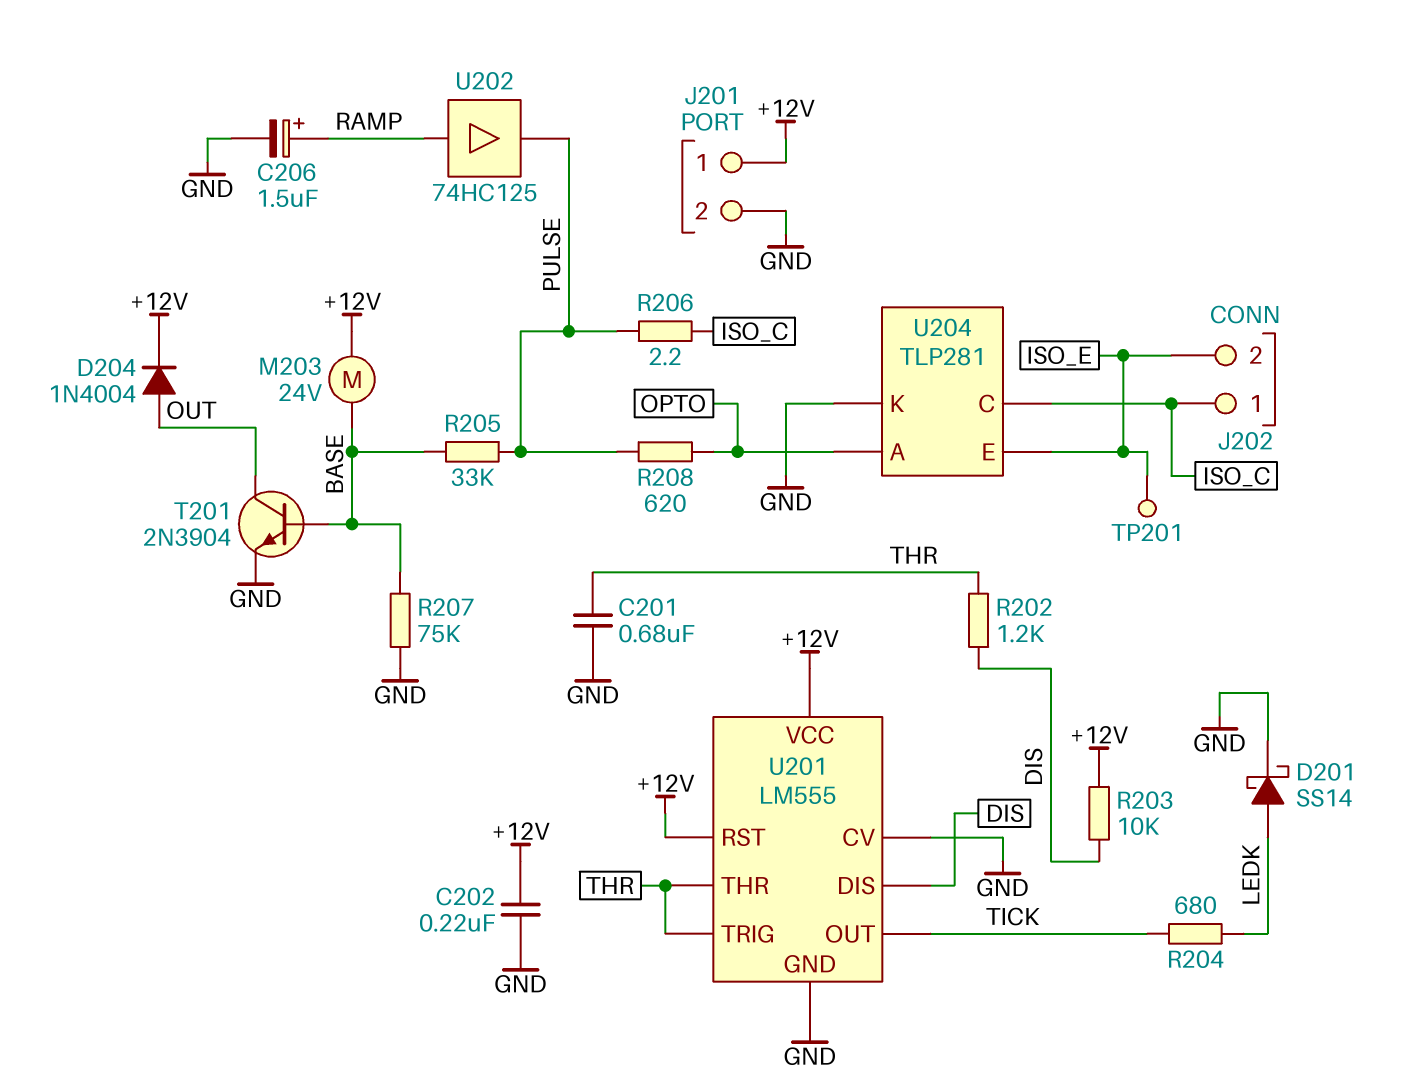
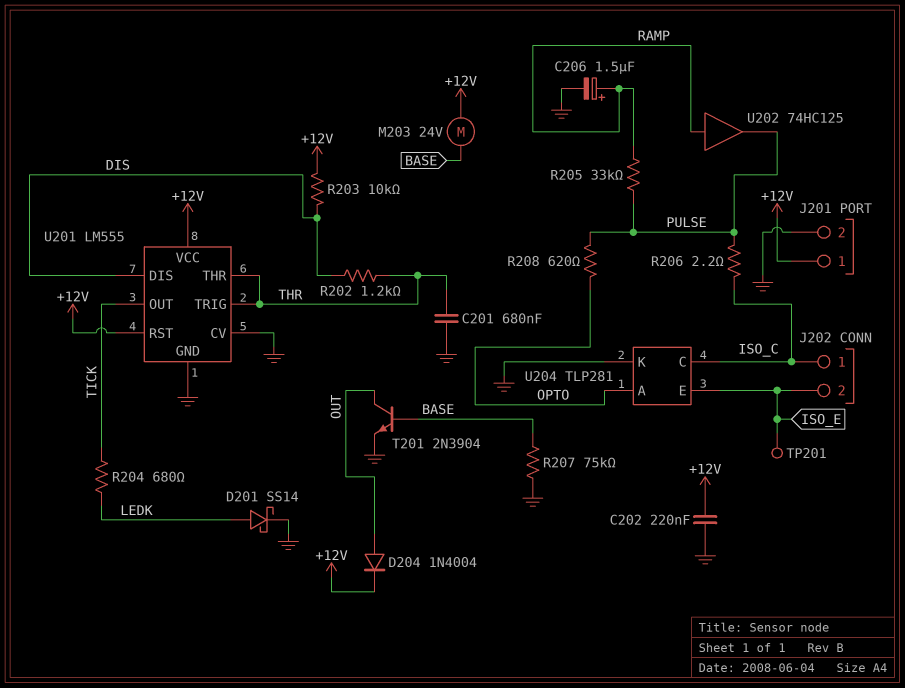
R205: 33k (BASE, PULSE) -> 33k (PULSE, RAMP)

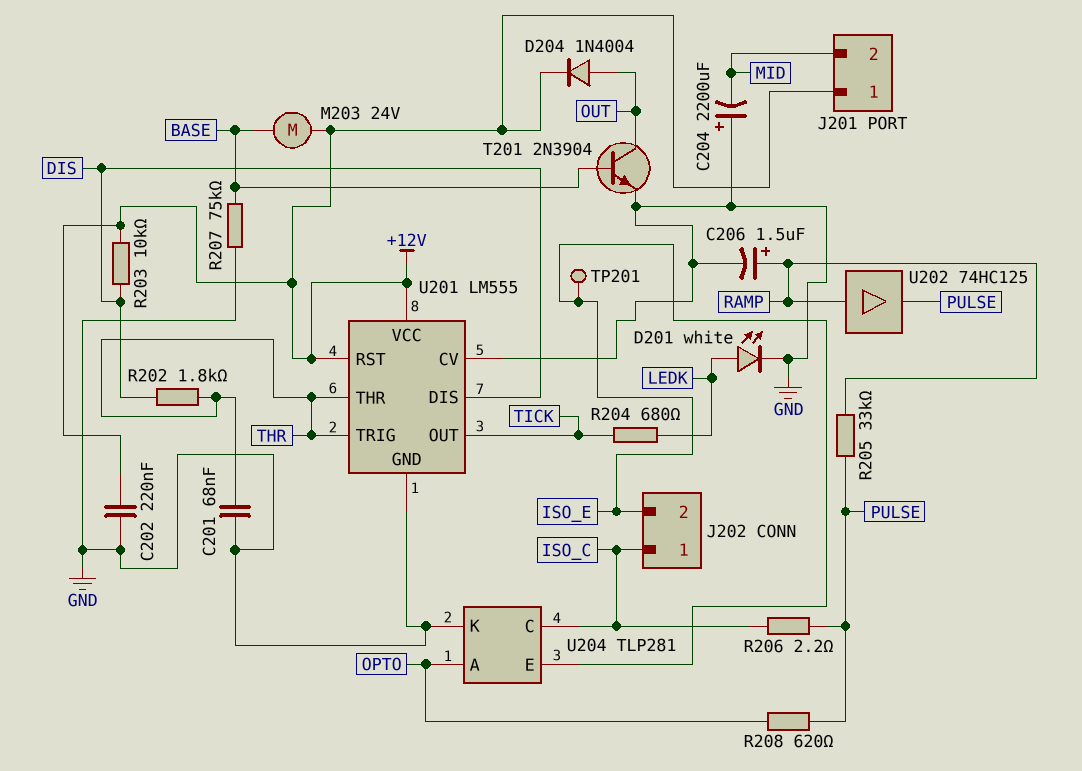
C201: 680nF (GND, THR) -> 68nF (GND, THR)
C204: none -> 2200uF (plus GND, minus MID)
D201: schottky SS14 (A LEDK, K GND) -> LED white (A LEDK, K GND)
J201 pin 2: GND -> MID
R202: 1.2k (DIS, THR) -> 1.8k (DIS, THR)

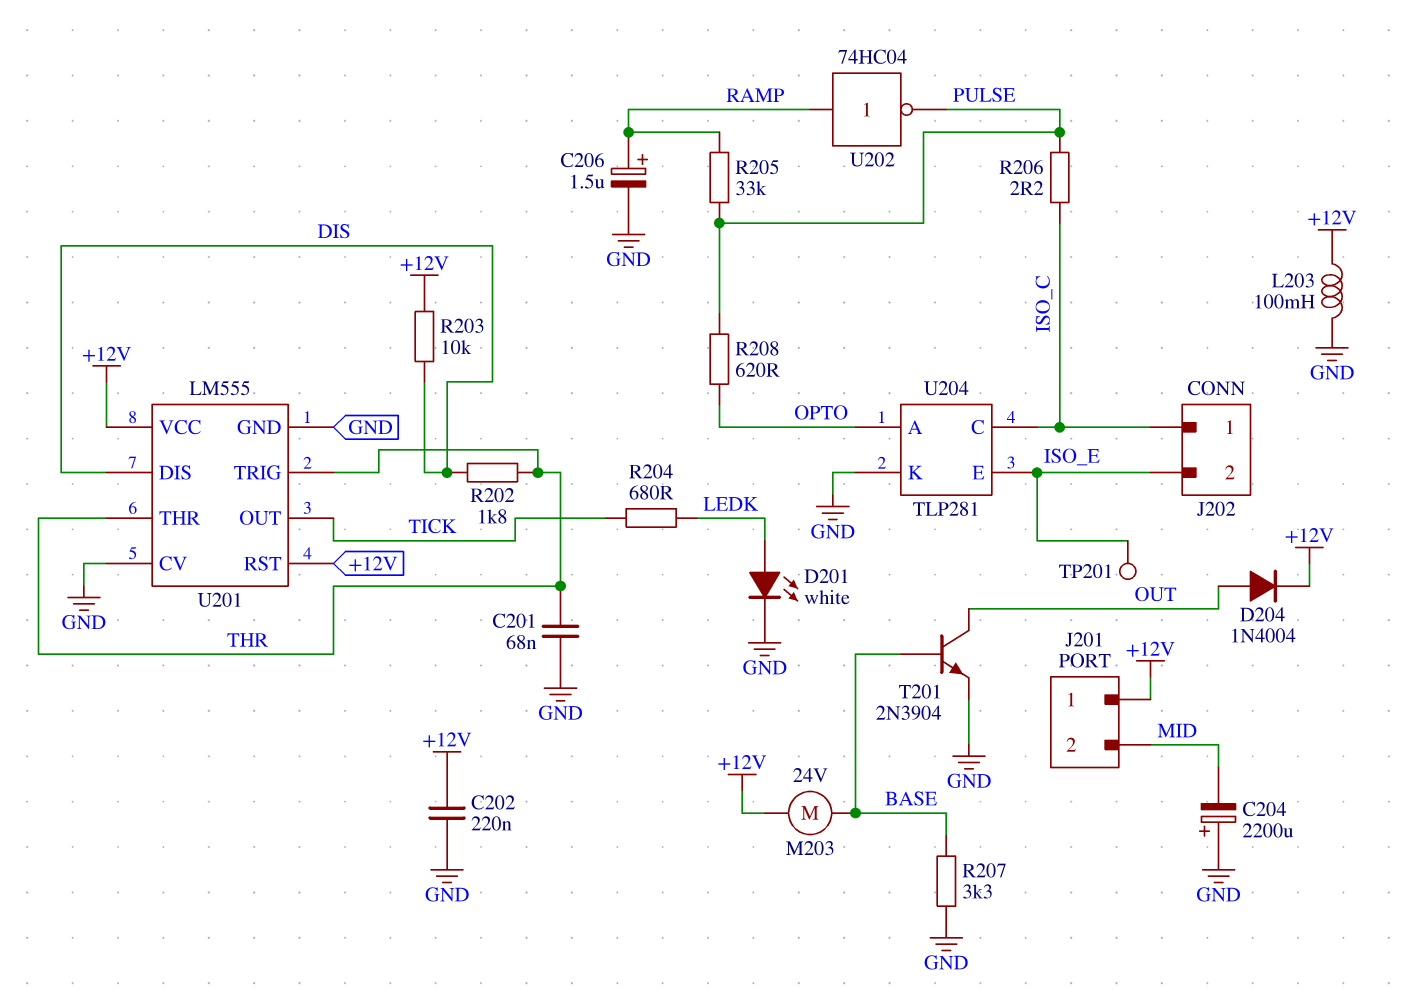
L203: none -> 100mH (+12V, GND)
R207: 75k (BASE, GND) -> 3.3k (BASE, GND)
U202: buffer 74HC125 (in RAMP, out PULSE) -> NOT 74HC04 (in RAMP, out PULSE)

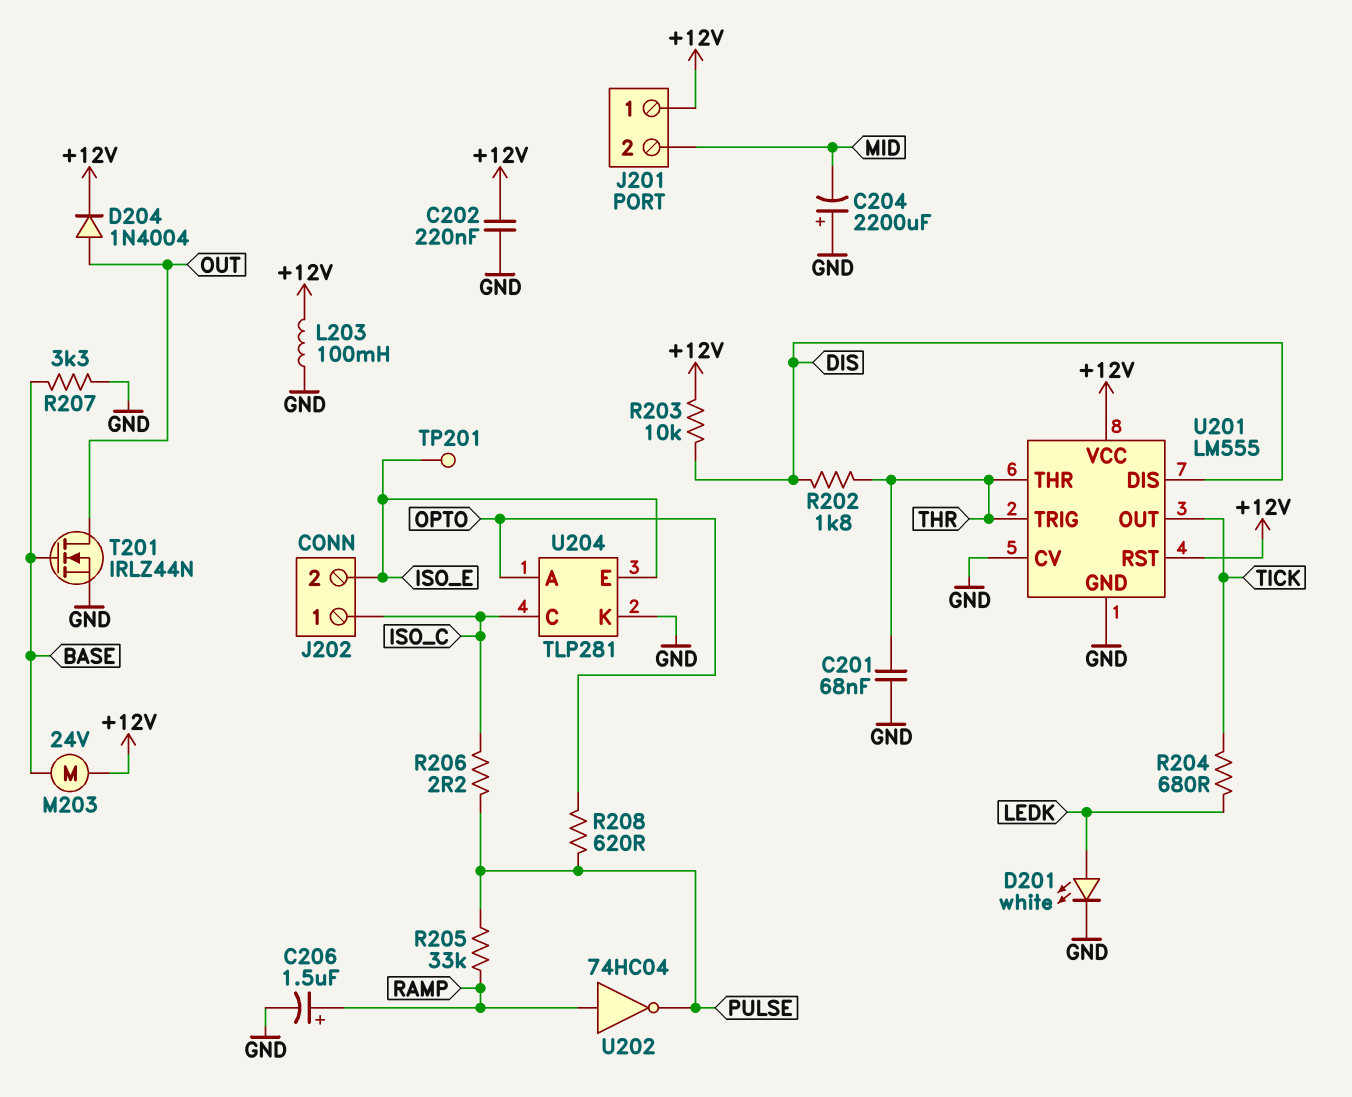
T201: NPN 2N3904 (B BASE, C OUT, E GND) -> NMOS IRLZ44N (G BASE, D OUT, S GND)

